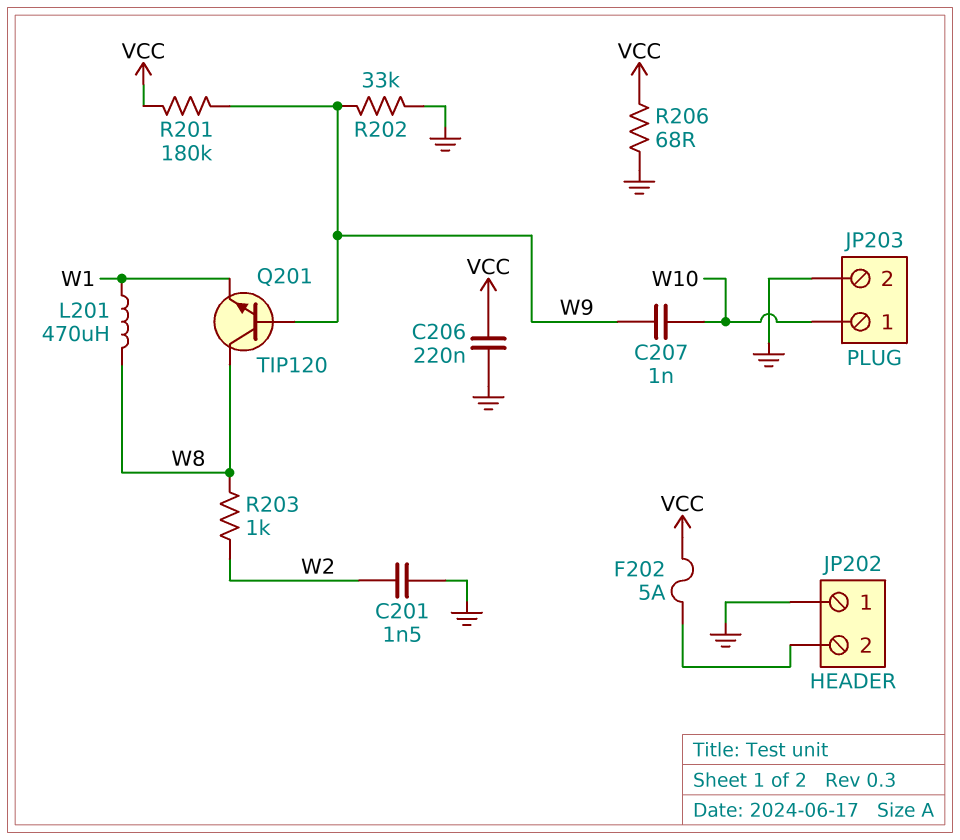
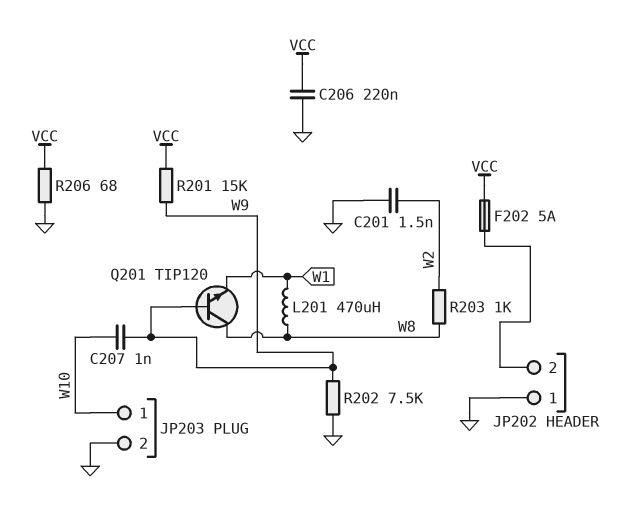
R201: 180k (VCC, W9) -> 15k (VCC, W9)
R202: 33k (GND, W9) -> 7.5k (GND, W9)

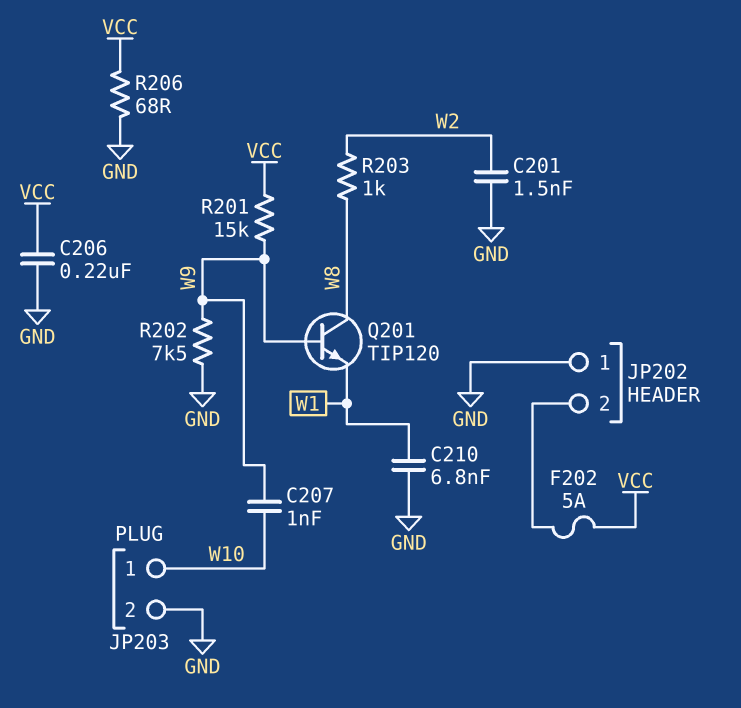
C210: none -> 6.8nF (GND, W1)
L201: 470uH (W1, W8) -> none

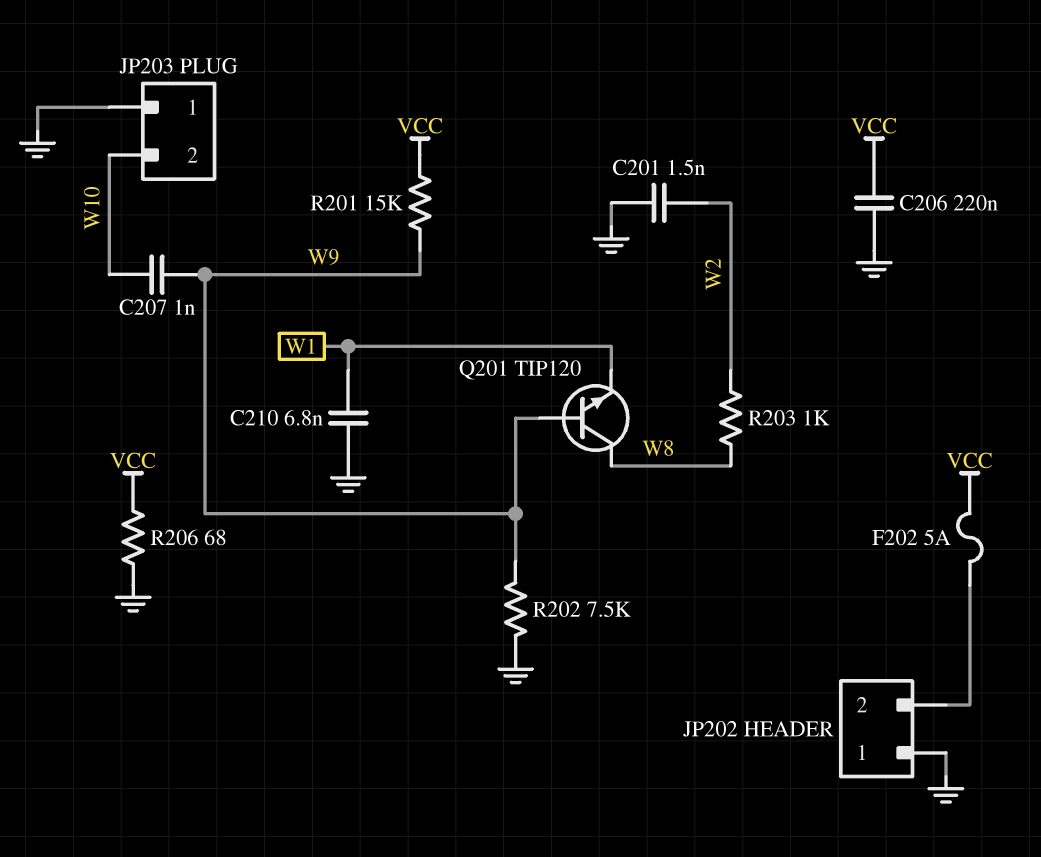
JP203 pin 1: W10 -> GND
JP203 pin 2: GND -> W10

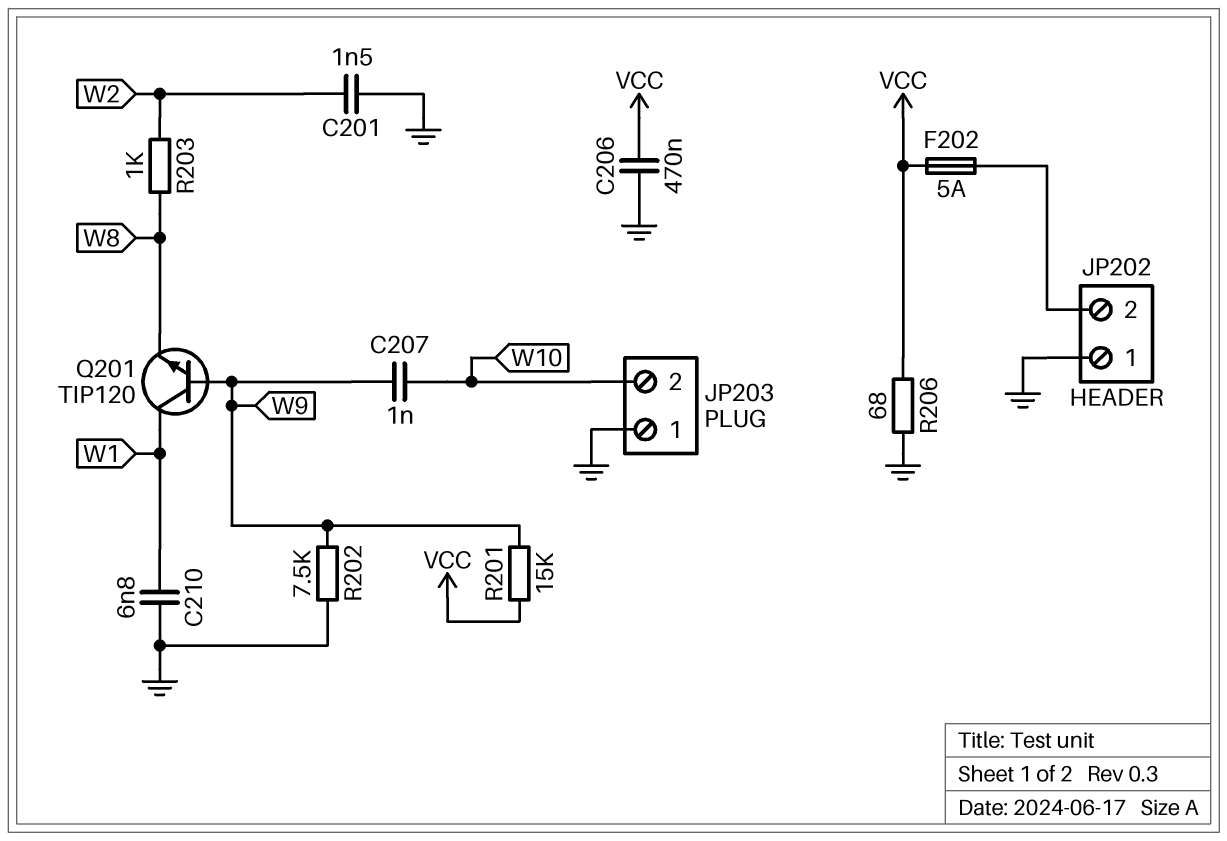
C206: 220nF (GND, VCC) -> 470nF (GND, VCC)
Q201: NPN TIP120 (B W9, C W8, E W1) -> NPN TIP120 (B W9, C W1, E W8)

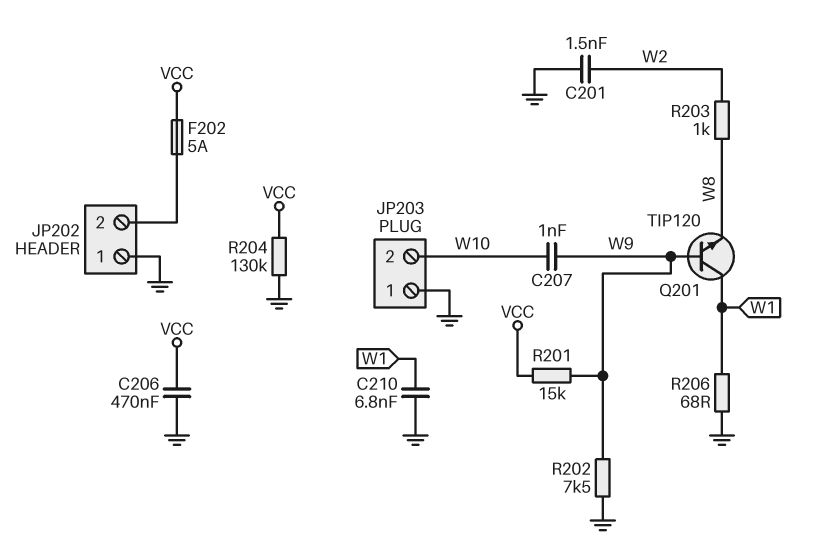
R204: none -> 130k (GND, VCC)
R206: 68 (GND, VCC) -> 68 (GND, W1)

